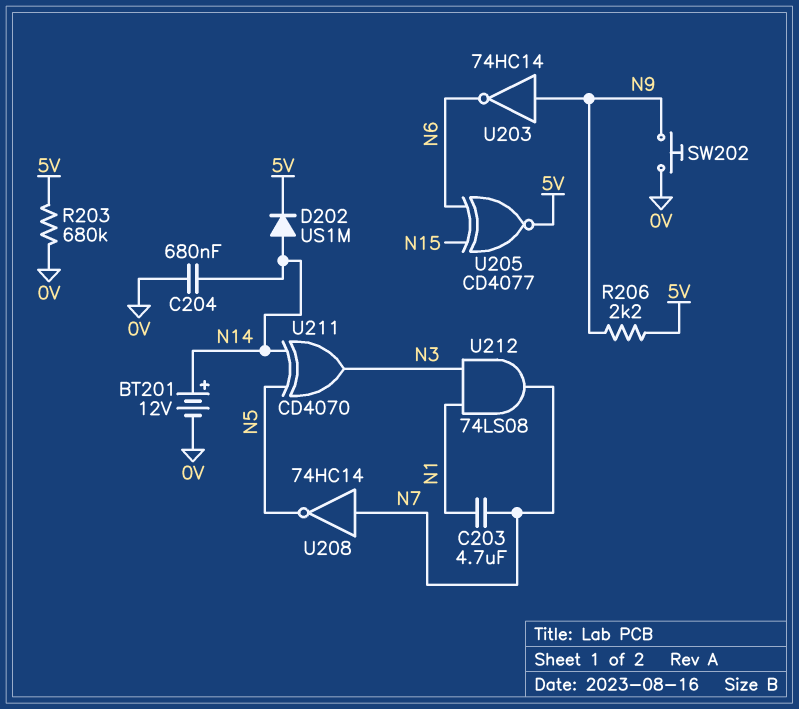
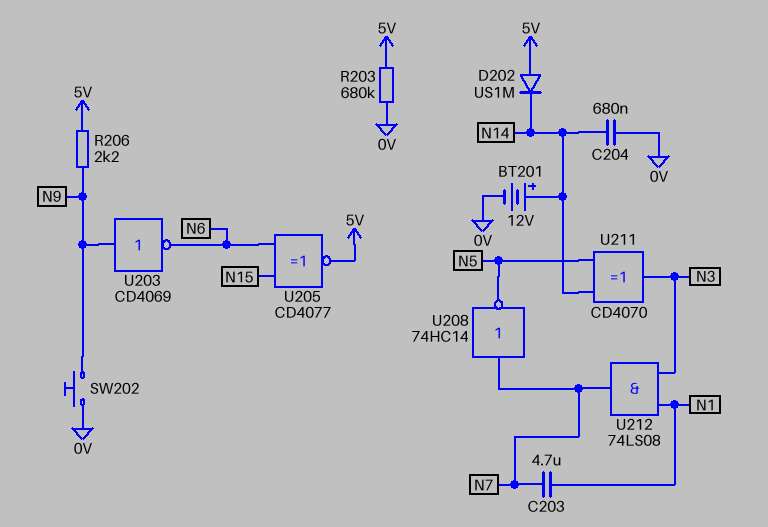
D202: diode US1M (A N14, K 5V) -> diode US1M (A 5V, K N14)
U203: NOT 74HC14 (in N9, out N6) -> NOT CD4069 (in N9, out N6)

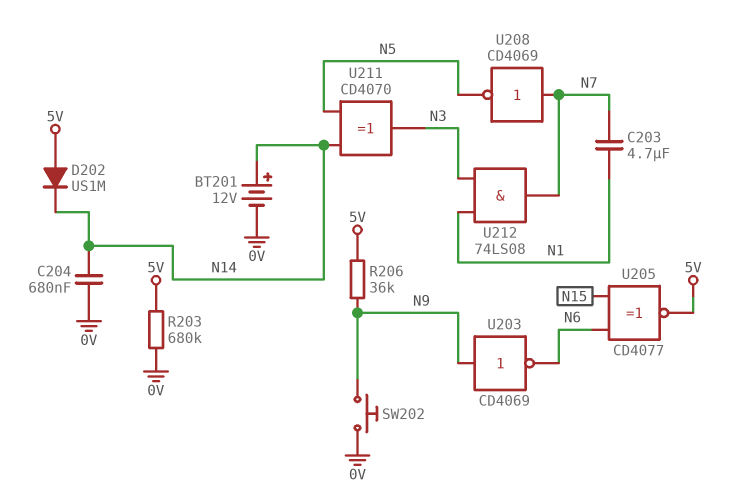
R206: 2.2k (5V, N9) -> 36k (5V, N9)
U208: NOT 74HC14 (in N7, out N5) -> NOT CD4069 (in N7, out N5)

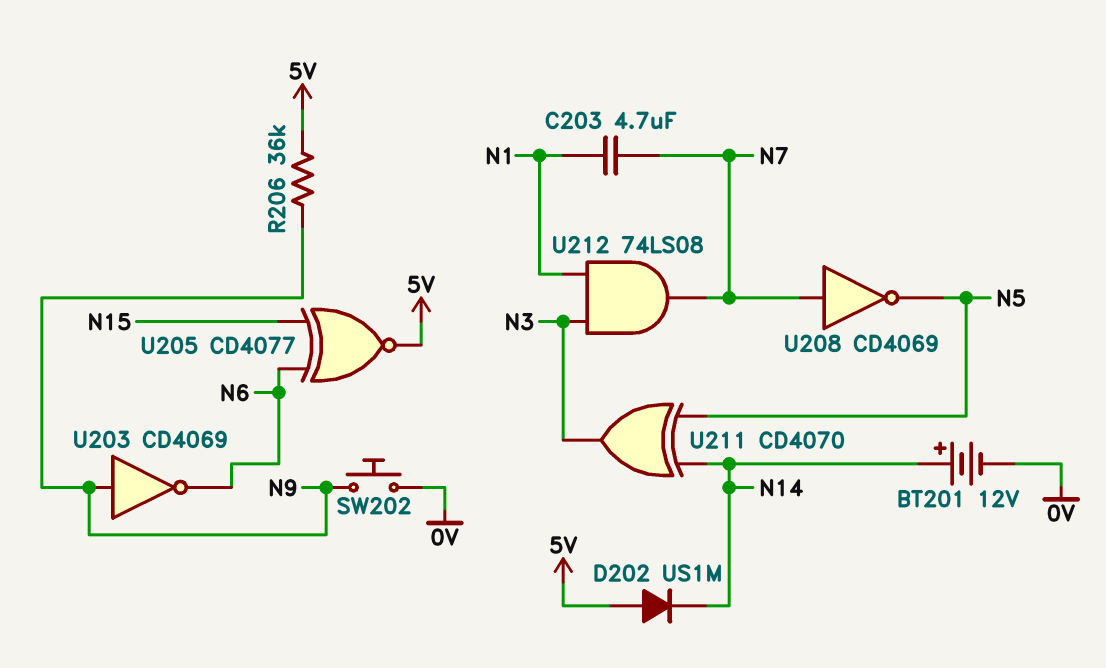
C204: 680nF (0V, N14) -> none
R203: 680k (0V, 5V) -> none

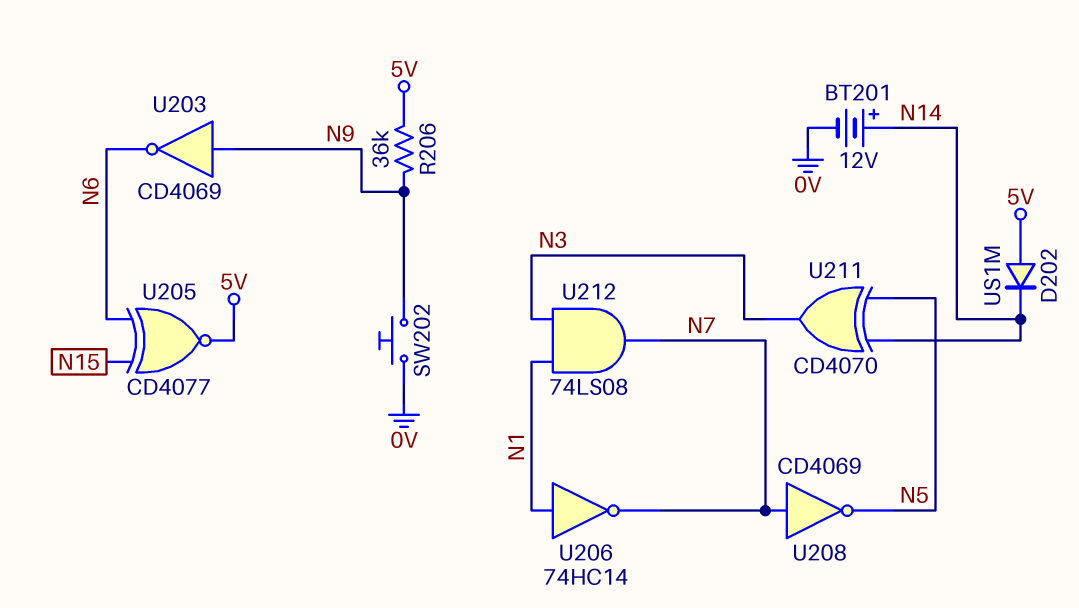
C203: 4.7uF (N1, N7) -> none
U206: none -> NOT 74HC14 (in N1, out N7)

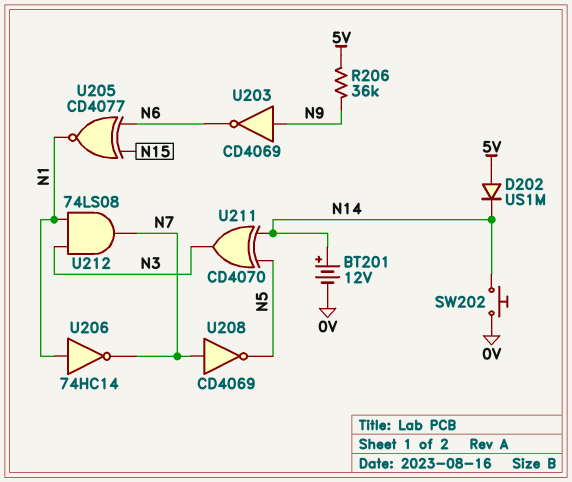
SW202: button (0V, N9) -> button (0V, N14)
U205: XNOR CD4077 (in N6, in N15, out 5V) -> XNOR CD4077 (in N6, in N15, out N1)

